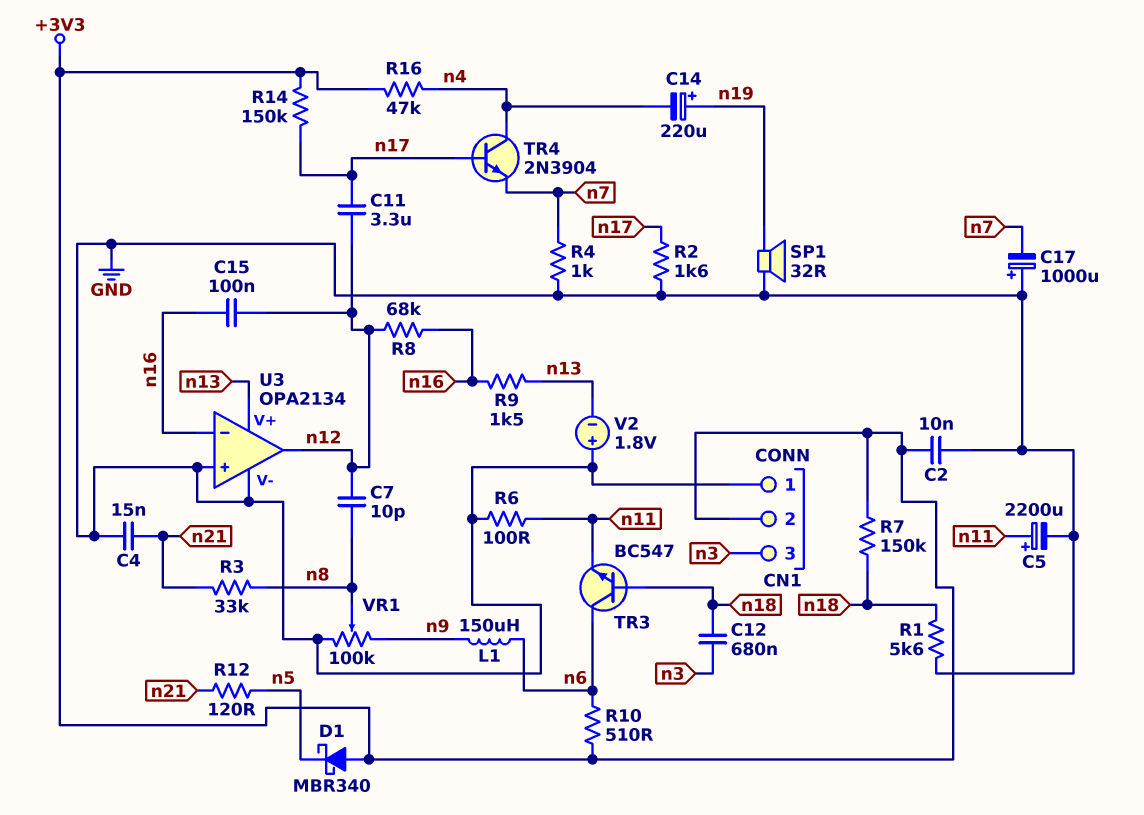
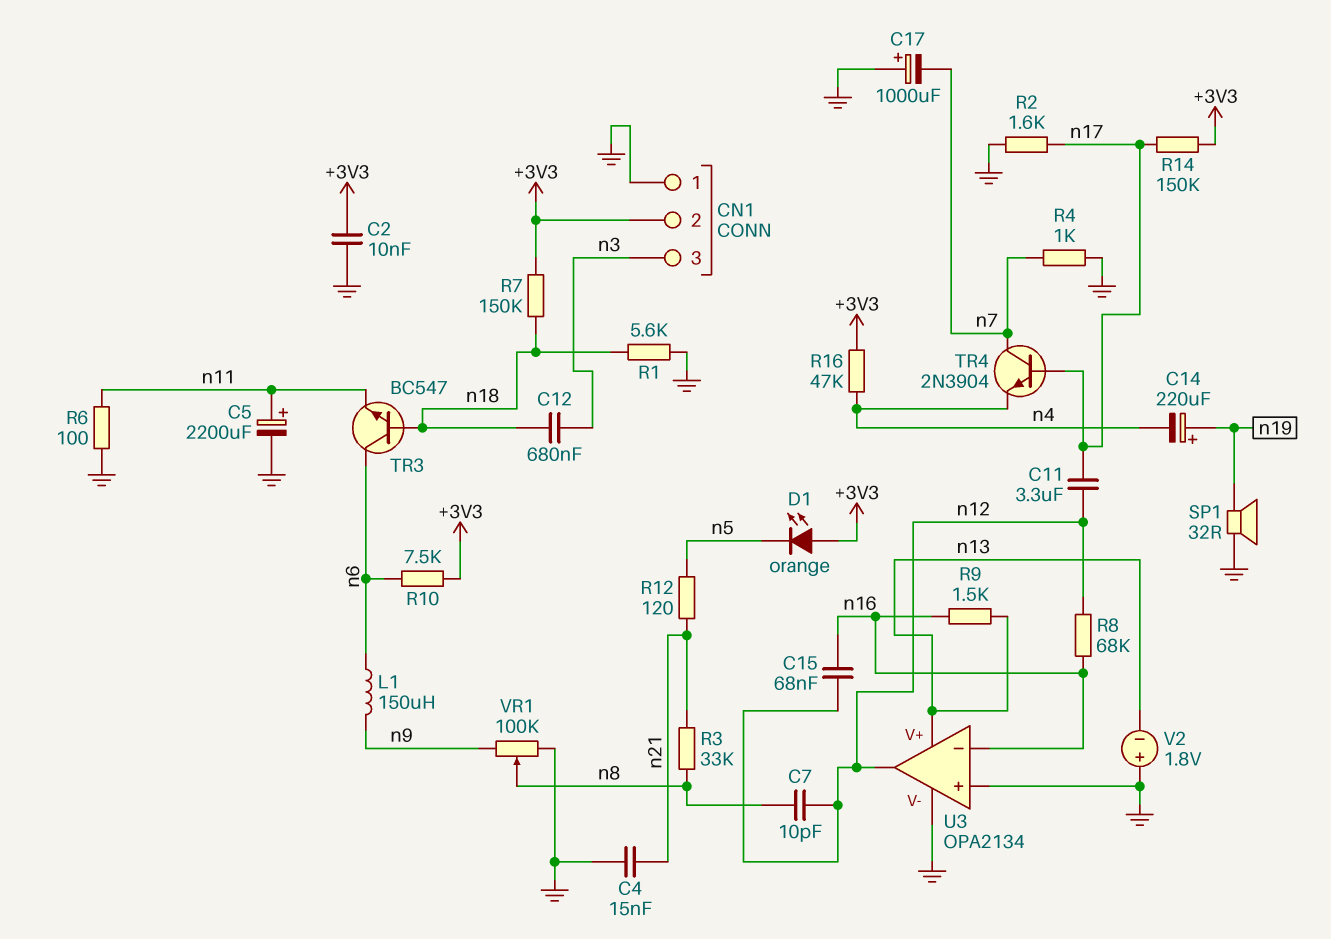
C15: 100nF (n12, n16) -> 68nF (n12, n16)
D1: schottky MBR340 (A +3V3, K n5) -> LED orange (A +3V3, K n5)
R10: 510 (+3V3, n6) -> 7.5k (+3V3, n6)
TR4: NPN 2N3904 (B n17, C n4, E n7) -> NPN 2N3904 (B n17, C n7, E n4)

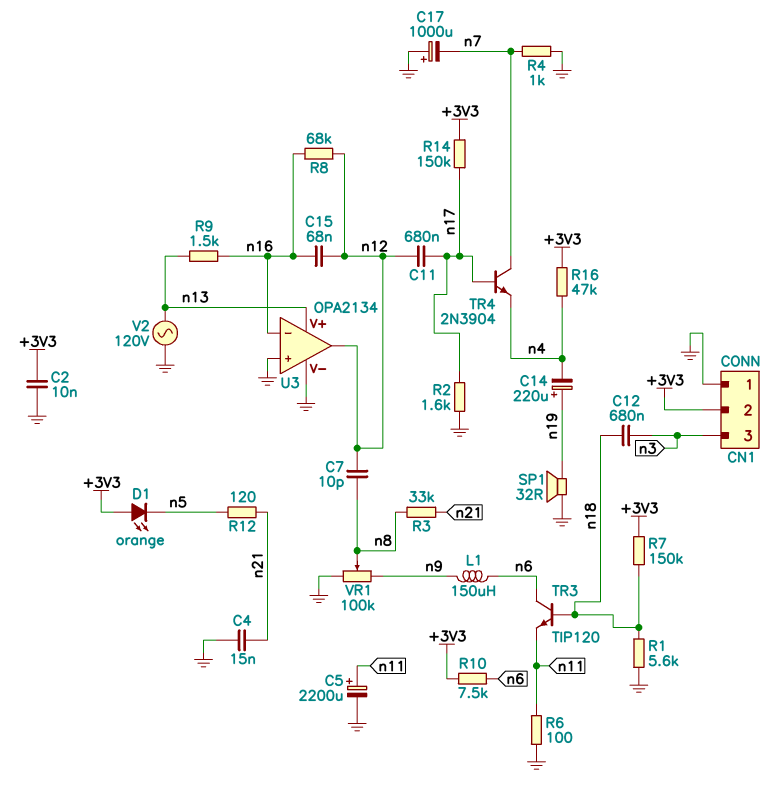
C11: 3.3uF (n12, n17) -> 680nF (n12, n17)
TR3: NPN BC547 (B n18, C n6, E n11) -> NPN TIP120 (B n18, C n6, E n11)
V2: 1.8V (plus GND, minus n13) -> AC 120V (GND, n13)

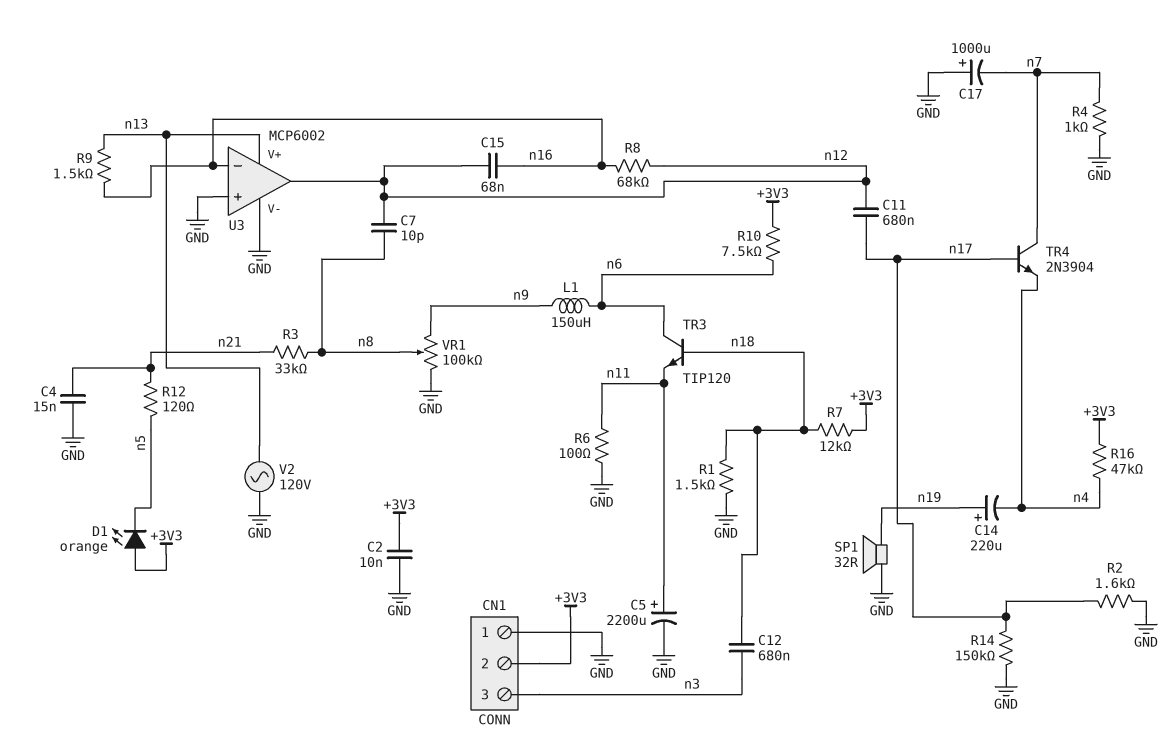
R1: 5.6k (GND, n18) -> 1.5k (GND, n18)
R7: 150k (+3V3, n18) -> 12k (+3V3, n18)
R14: 150k (+3V3, n17) -> 150k (GND, n17)
U3: OPA2134 -> MCP6002

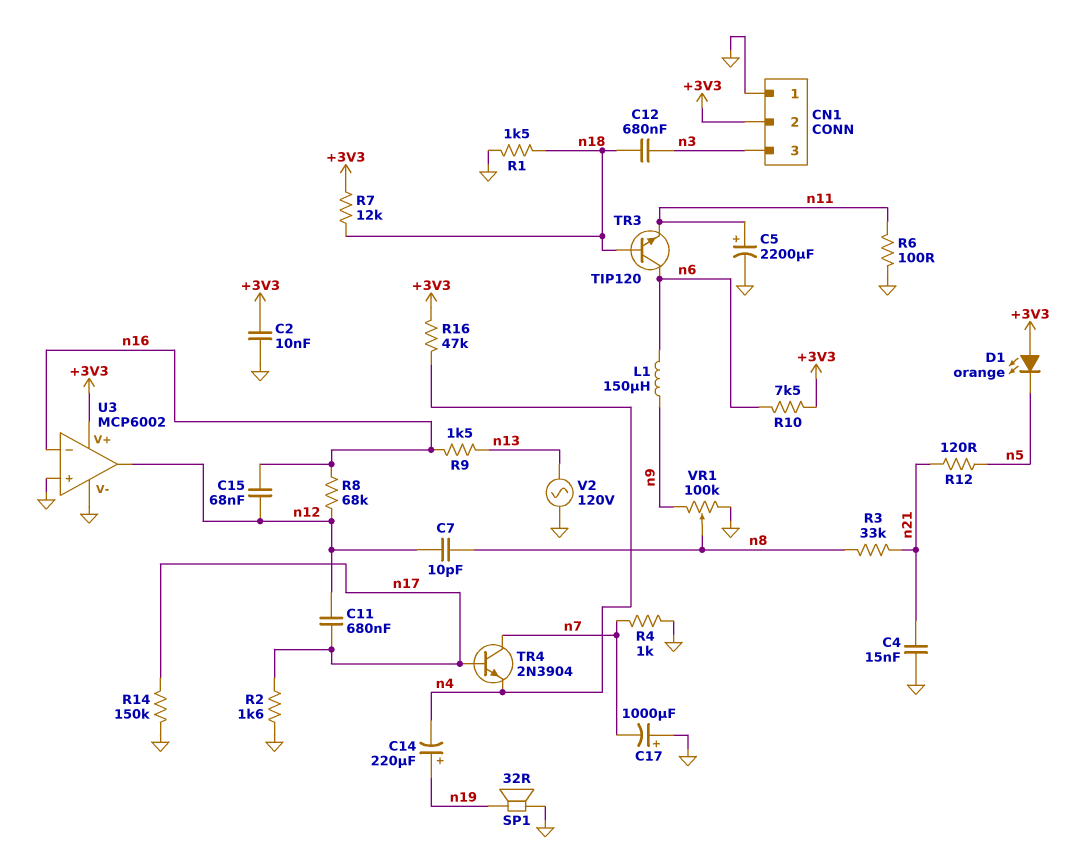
U3 pin V+: n13 -> +3V3

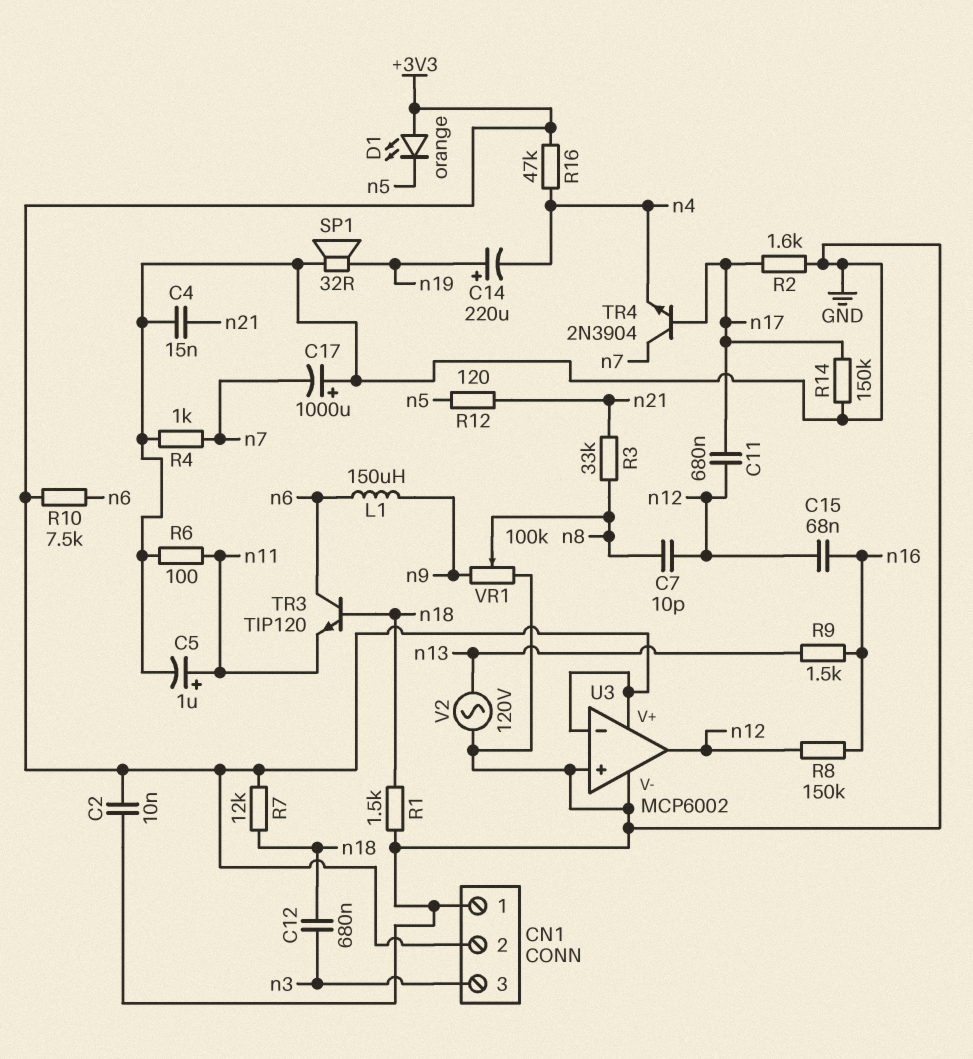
C5: 2200uF (plus n11, minus GND) -> 1uF (plus n11, minus GND)
R8: 68k (n12, n16) -> 150k (n12, n16)
U3 pin in-: n16 -> +3V3

